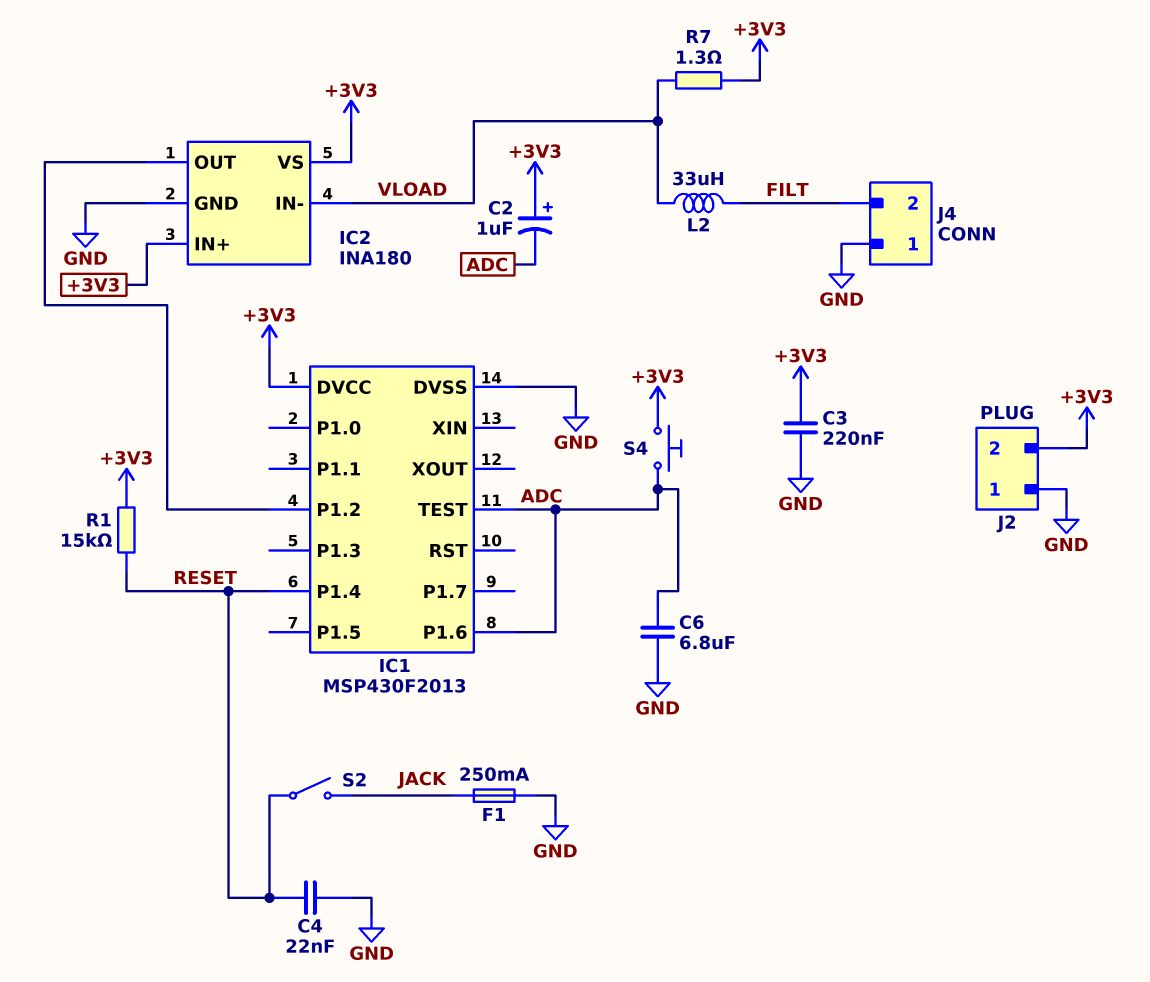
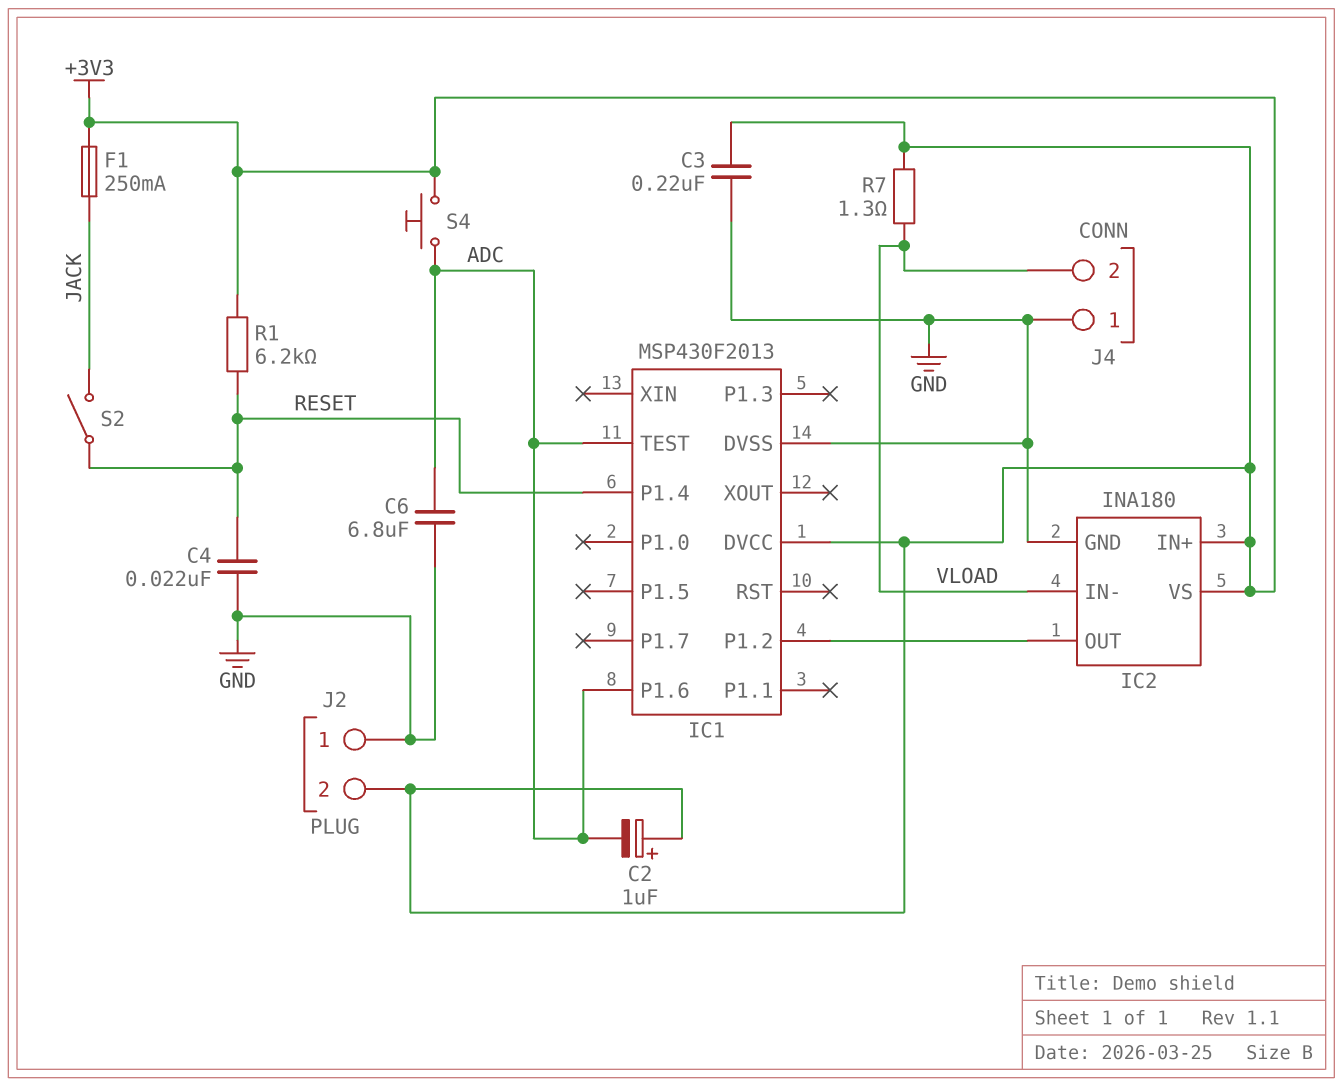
F1: 250mA (GND, JACK) -> 250mA (+3V3, JACK)
J4 pin 2: FILT -> VLOAD
L2: 33uH (FILT, VLOAD) -> none
R1: 15k (+3V3, RESET) -> 6.2k (+3V3, RESET)

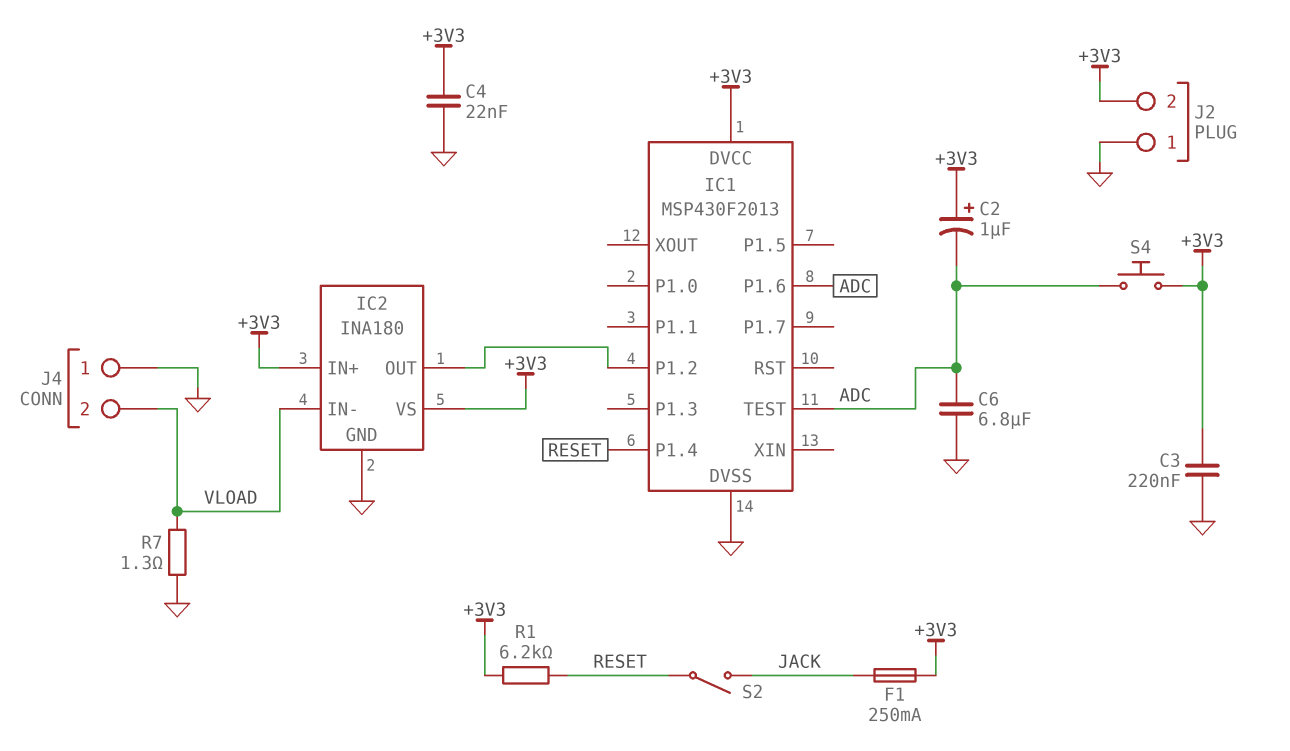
C4: 22nF (GND, RESET) -> 22nF (+3V3, GND)
R7: 1.3 (+3V3, VLOAD) -> 1.3 (GND, VLOAD)

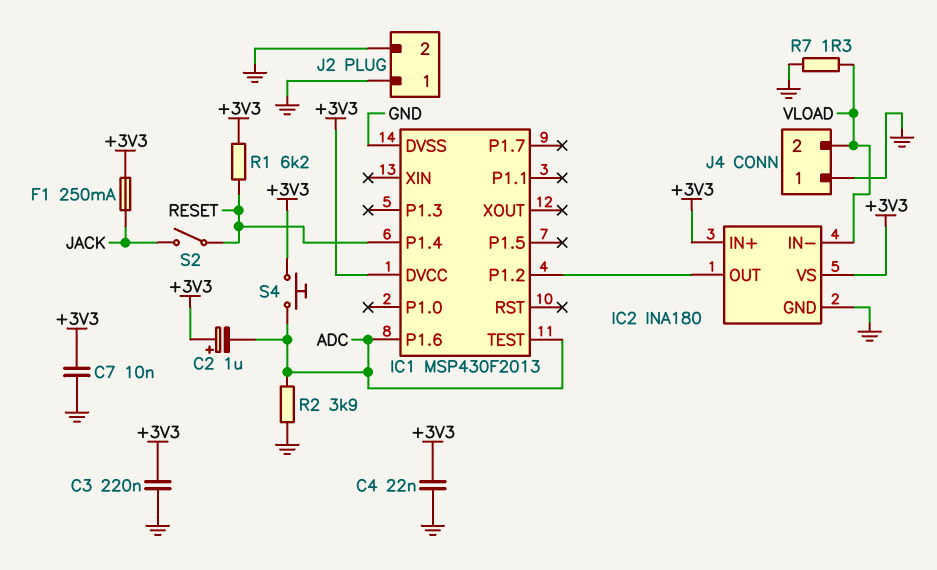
C6: 6.8uF (ADC, GND) -> none
C7: none -> 10nF (+3V3, GND)
J2 pin 2: +3V3 -> GND
R2: none -> 3.9k (ADC, GND)

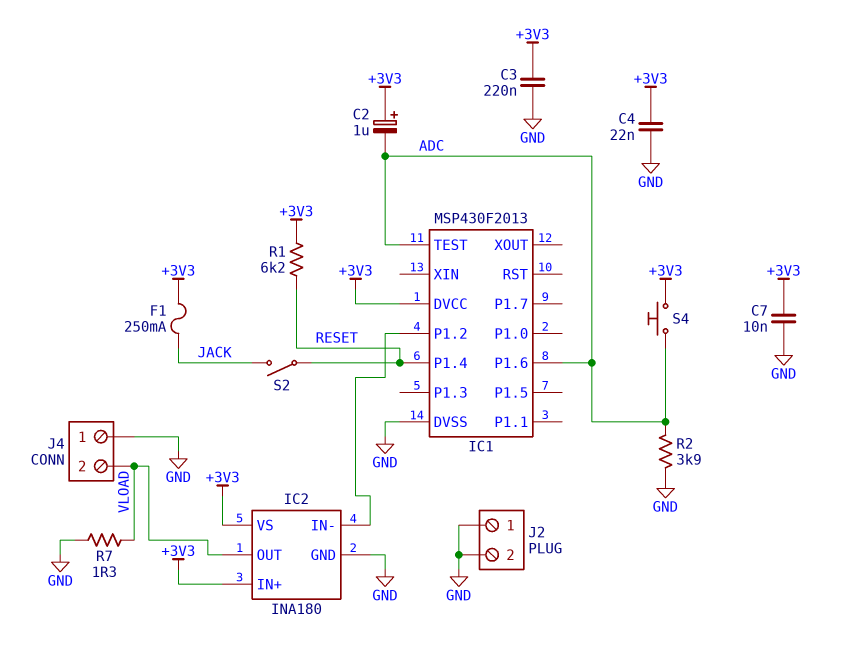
IC2 pin IN-: VLOAD -> IC1/P1.2
IC2 pin OUT: IC1/P1.2 -> VLOAD

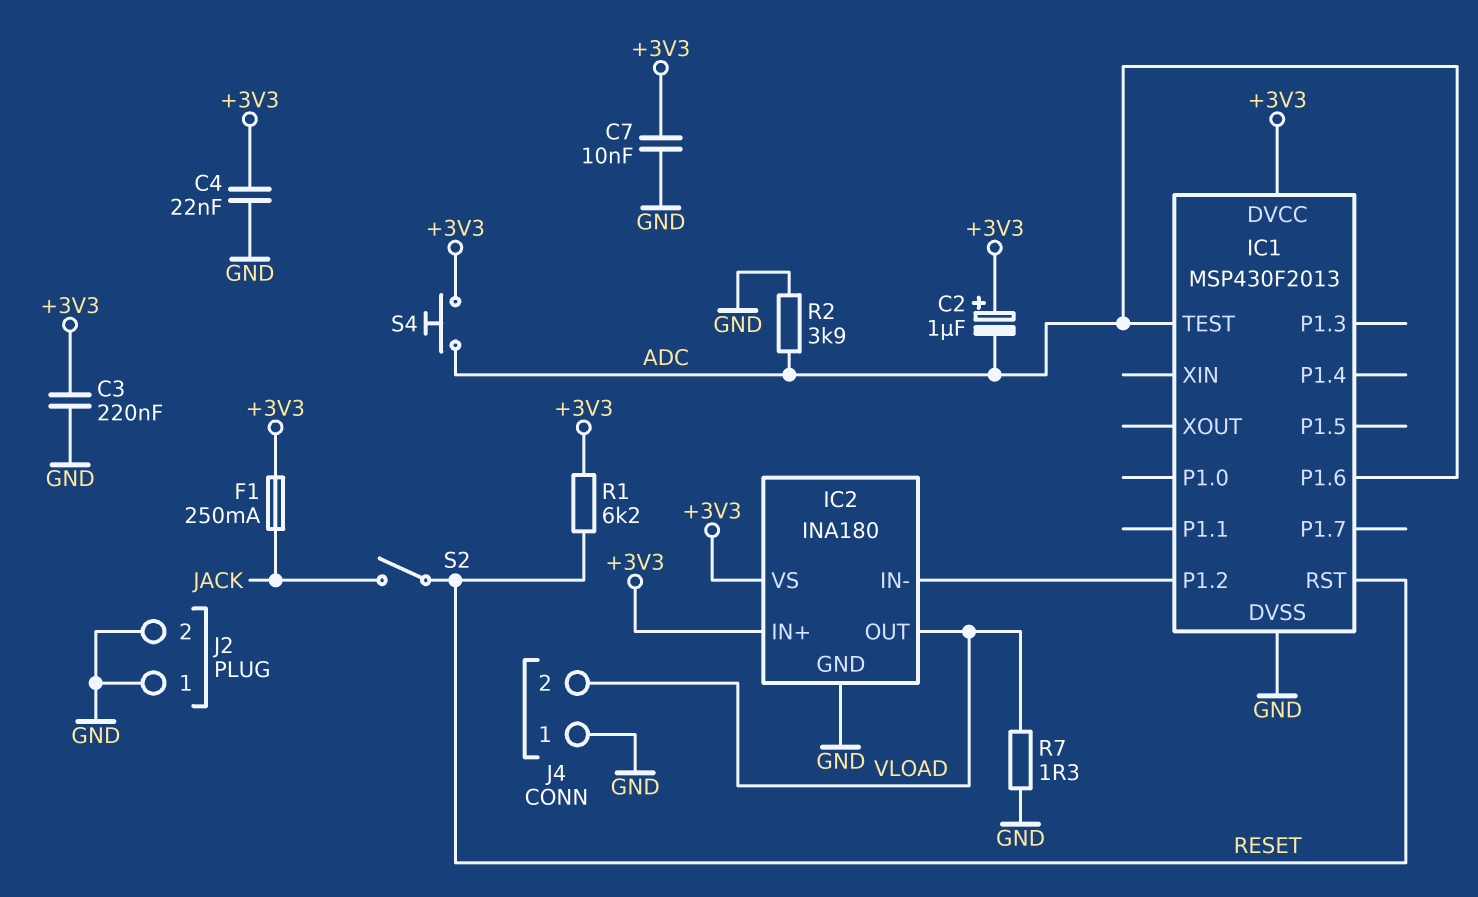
IC1 pin P1.4: RESET -> none
IC1 pin RST: none -> RESET

